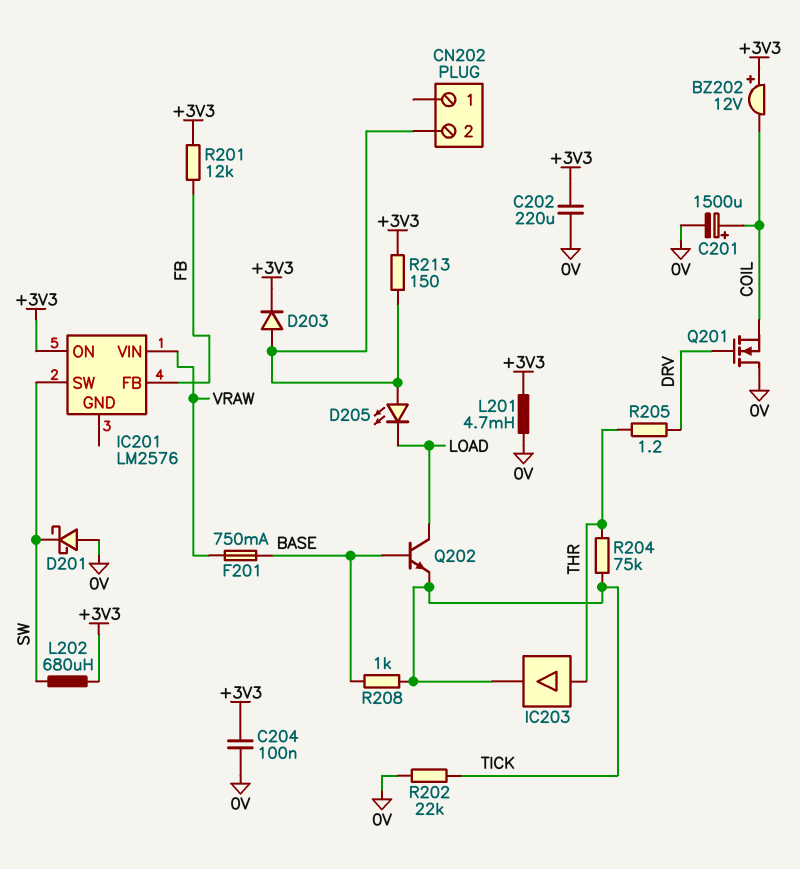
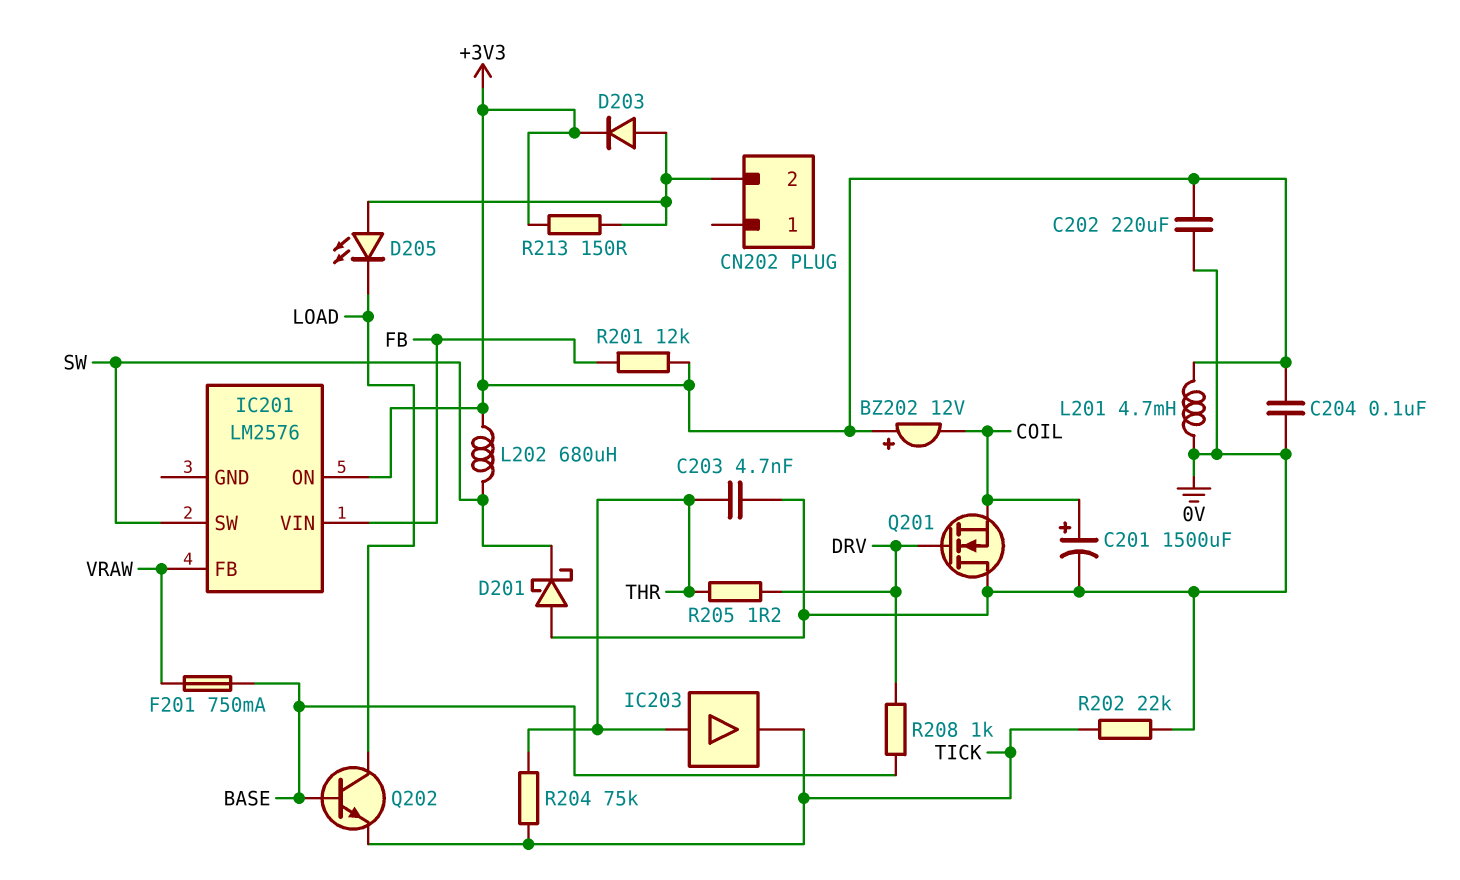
C203: none -> 4.7nF (0V, THR)
IC201 pin FB: FB -> VRAW
IC201 pin VIN: VRAW -> FB
R208: 1k (BASE, TICK) -> 1k (BASE, DRV)

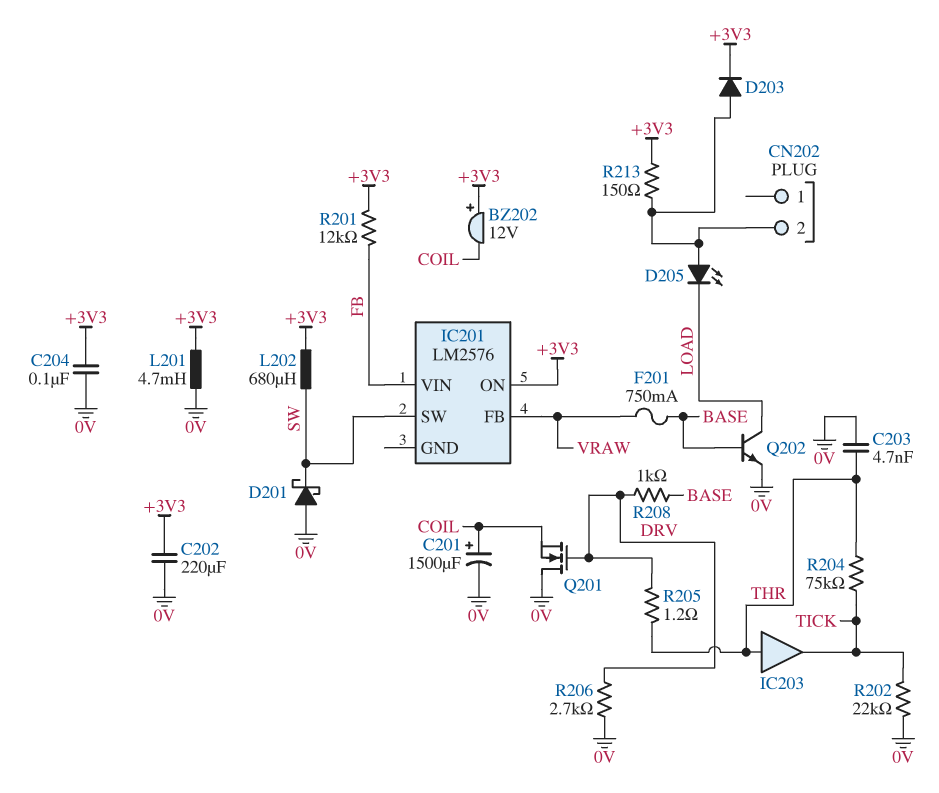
Q202: NPN (B BASE, C LOAD, E TICK) -> NPN (B BASE, C LOAD, E 0V)
R206: none -> 2.7k (0V, DRV)

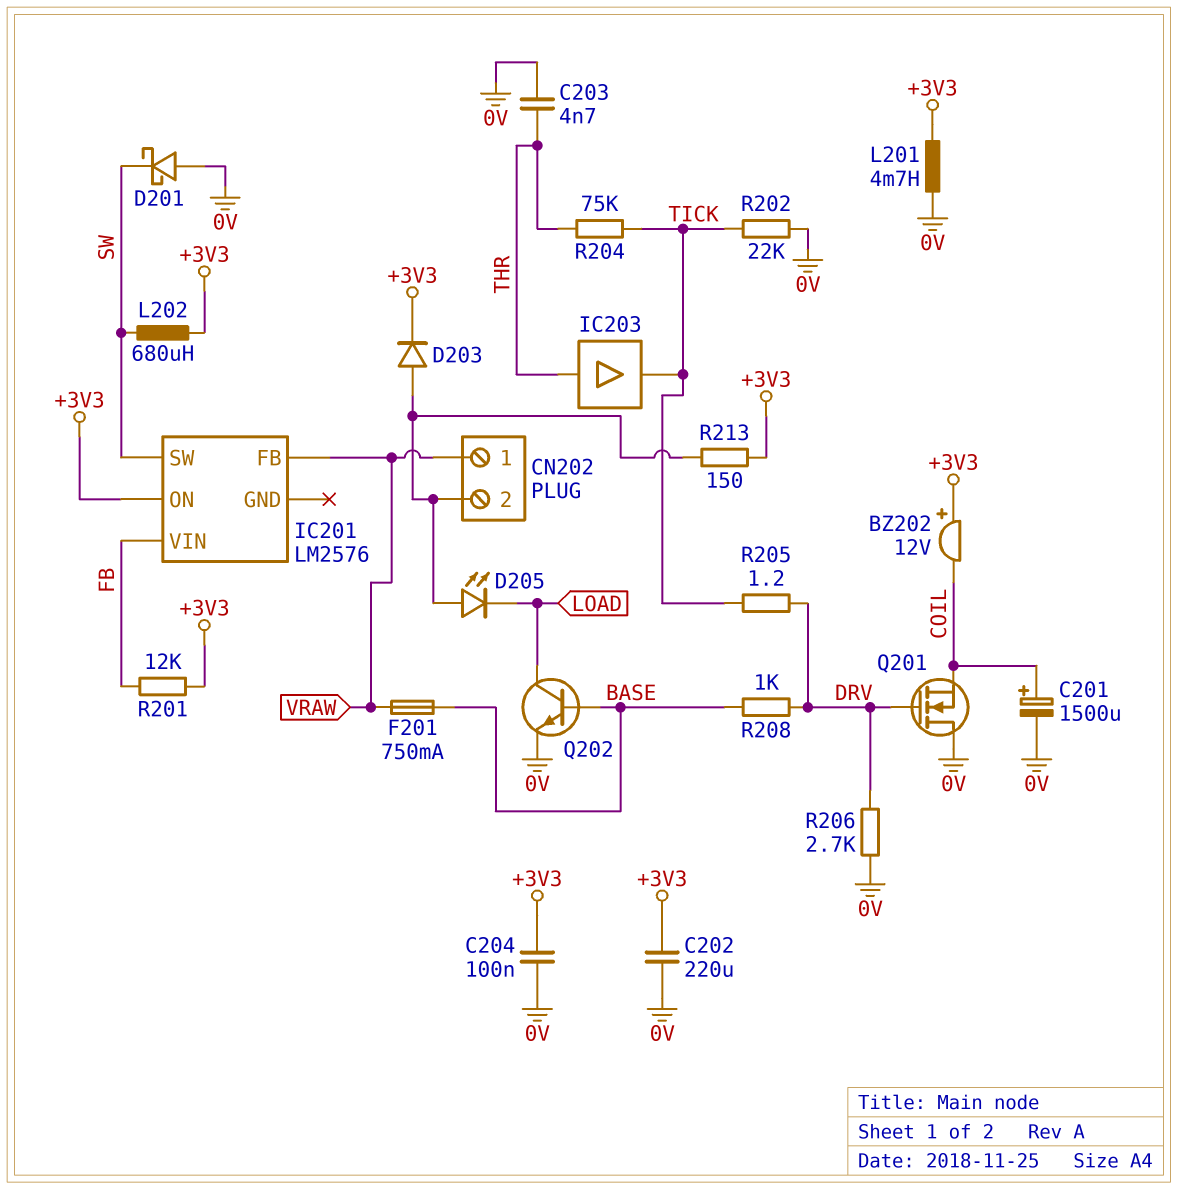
CN202 pin 1: none -> VRAW
R205: 1.2 (DRV, THR) -> 1.2 (DRV, TICK)

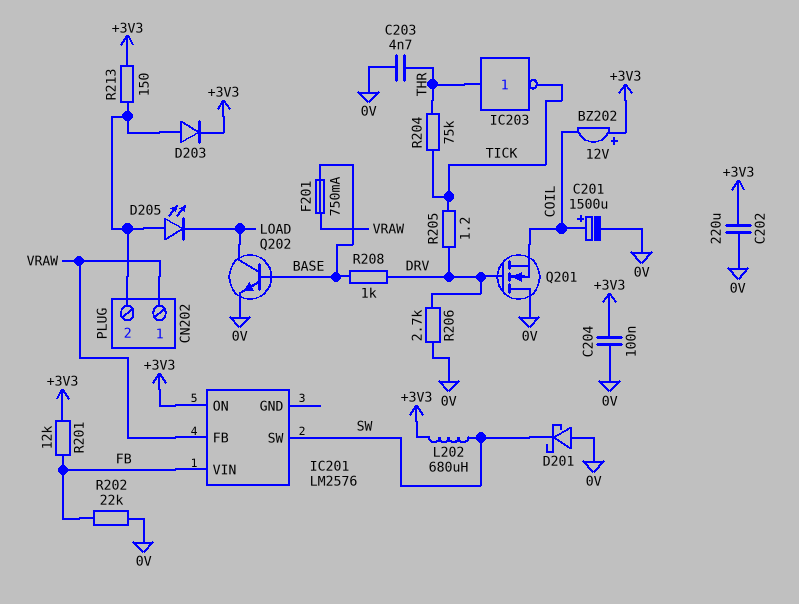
IC203: buffer (in THR, out TICK) -> NOT (in THR, out TICK)
L201: 4.7mH (+3V3, 0V) -> none
R202: 22k (0V, TICK) -> 22k (0V, FB)

